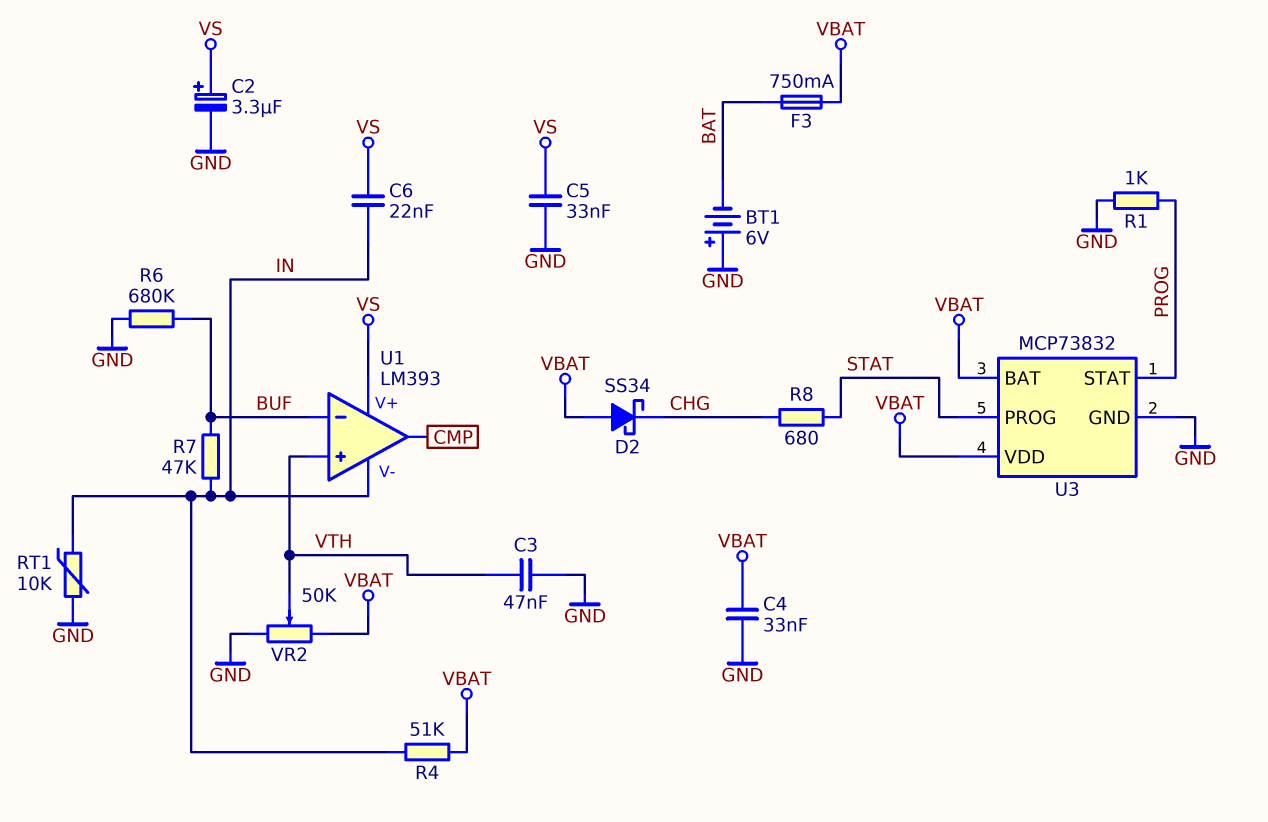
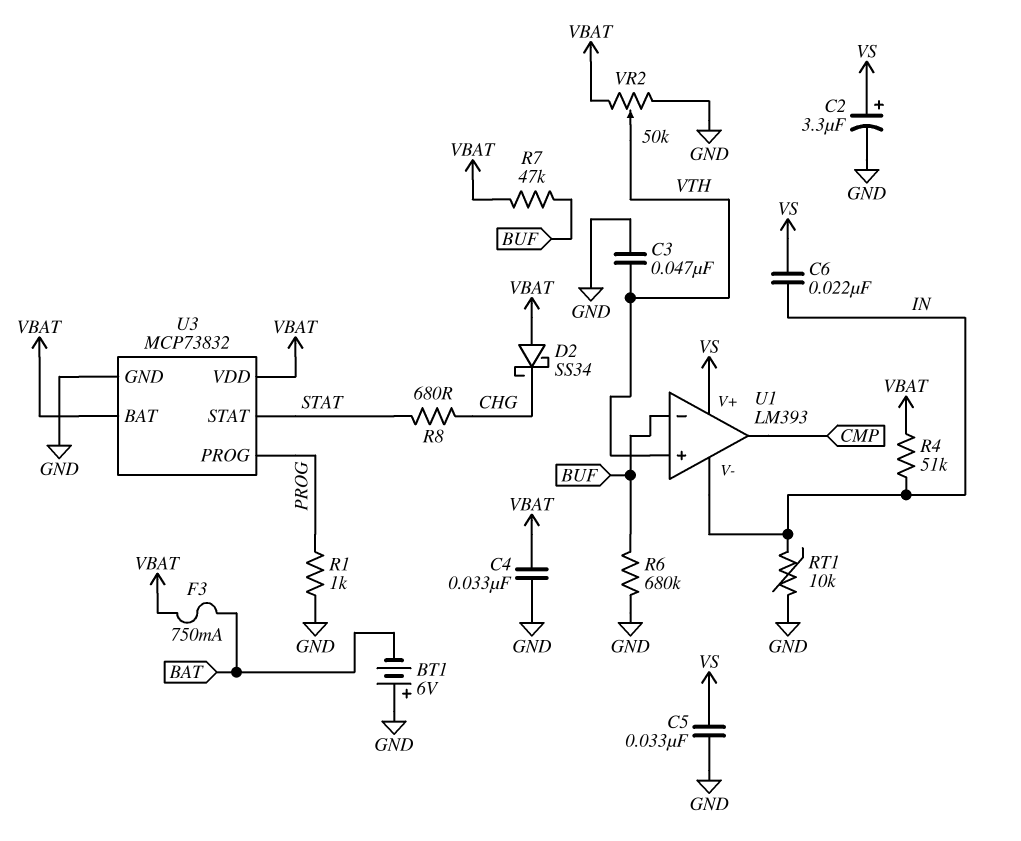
R7: 47k (BUF, IN) -> 47k (BUF, VBAT)
U3 pin PROG: STAT -> PROG
U3 pin STAT: PROG -> STAT

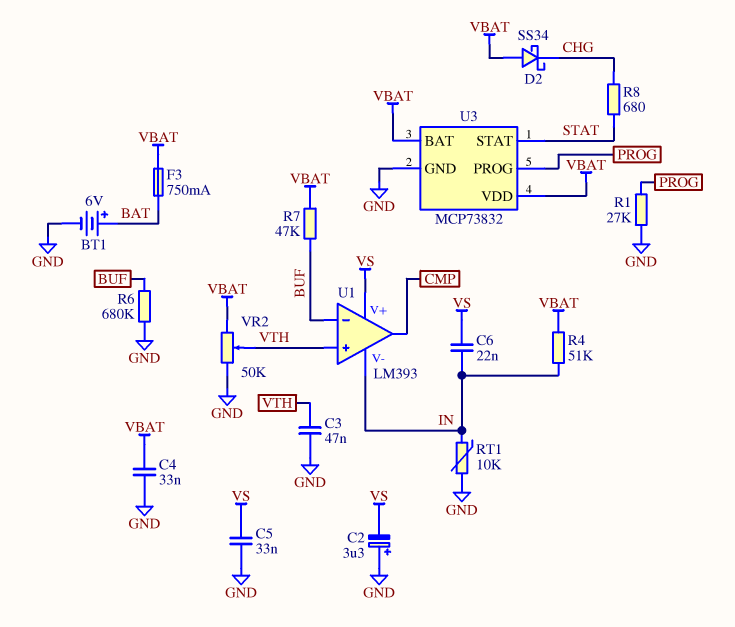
BT1: 6V (plus GND, minus BAT) -> 6V (plus BAT, minus GND)
C2: 3.3uF (plus VS, minus GND) -> 3.3uF (plus GND, minus VS)
R1: 1k (GND, PROG) -> 27k (GND, PROG)

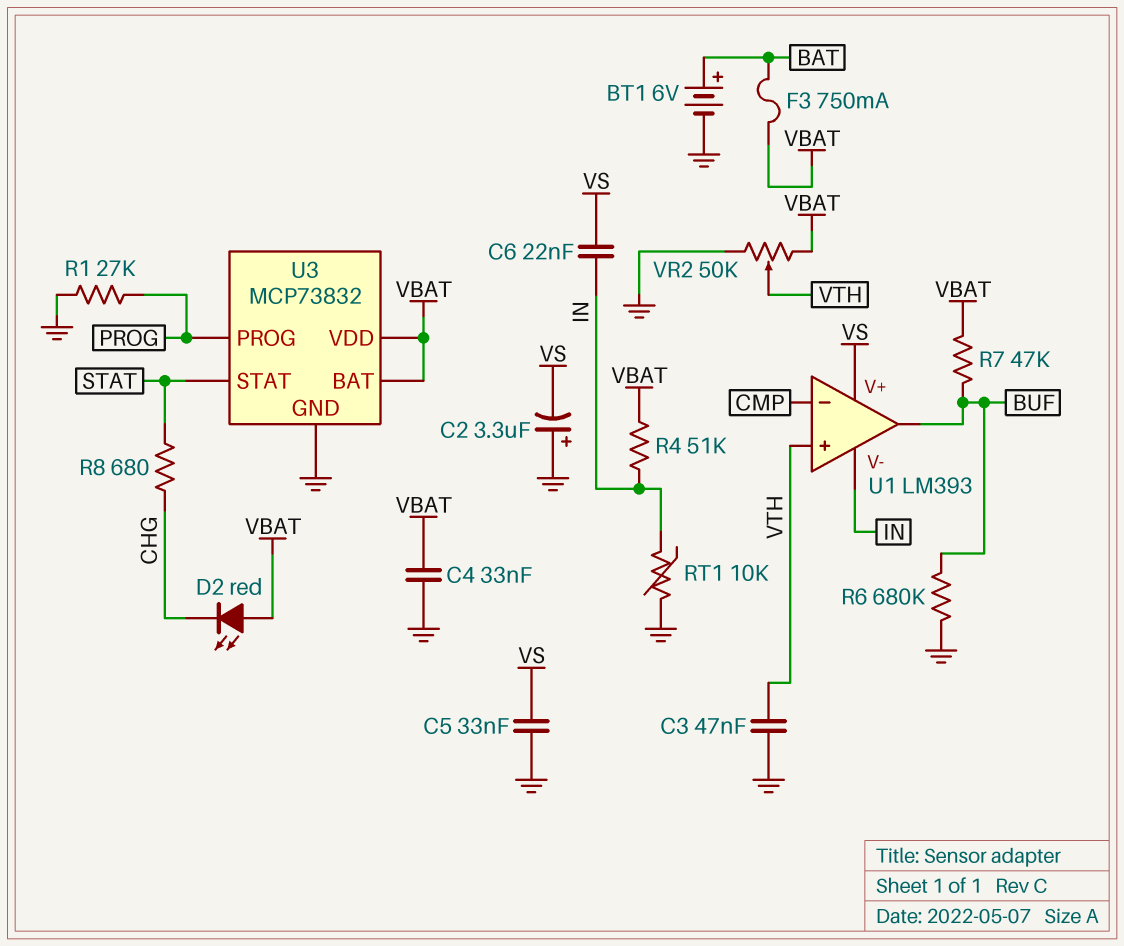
D2: schottky SS34 (A VBAT, K CHG) -> LED red (A VBAT, K CHG)
U1 pin in-: BUF -> CMP
U1 pin out: CMP -> BUF

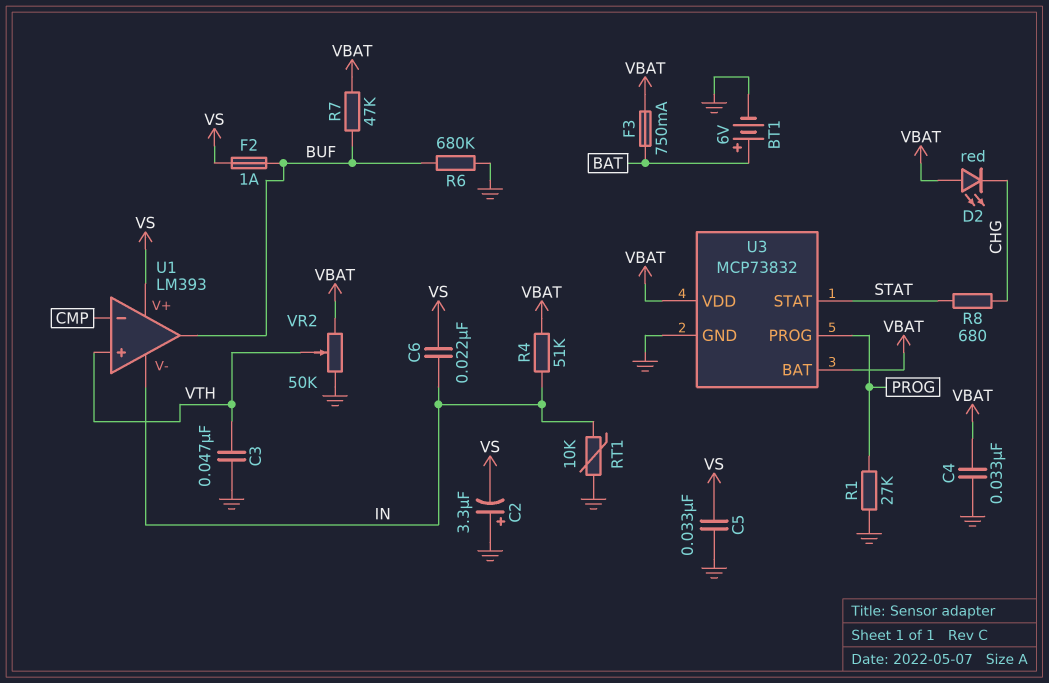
F2: none -> 1A (BUF, VS)

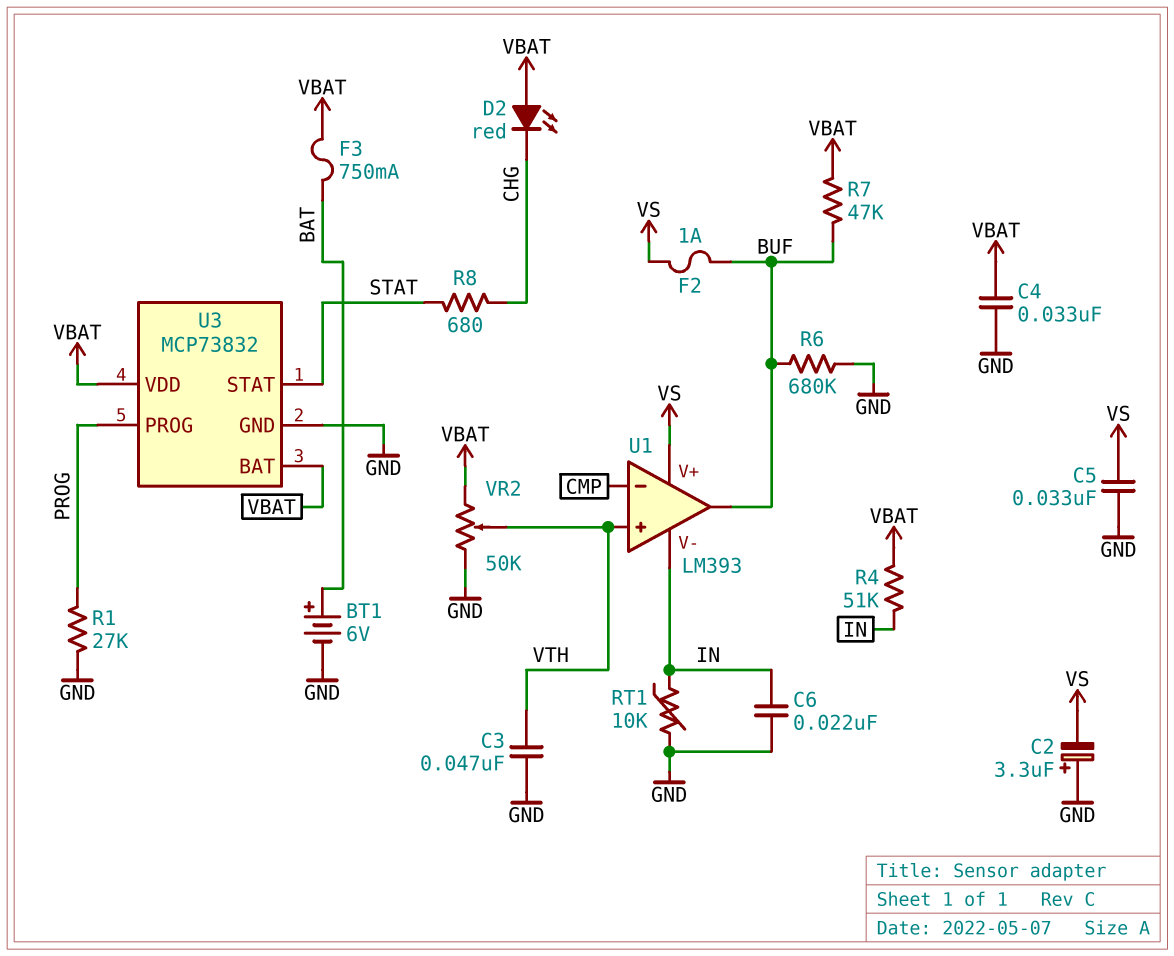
C6: 22nF (IN, VS) -> 22nF (GND, IN)

